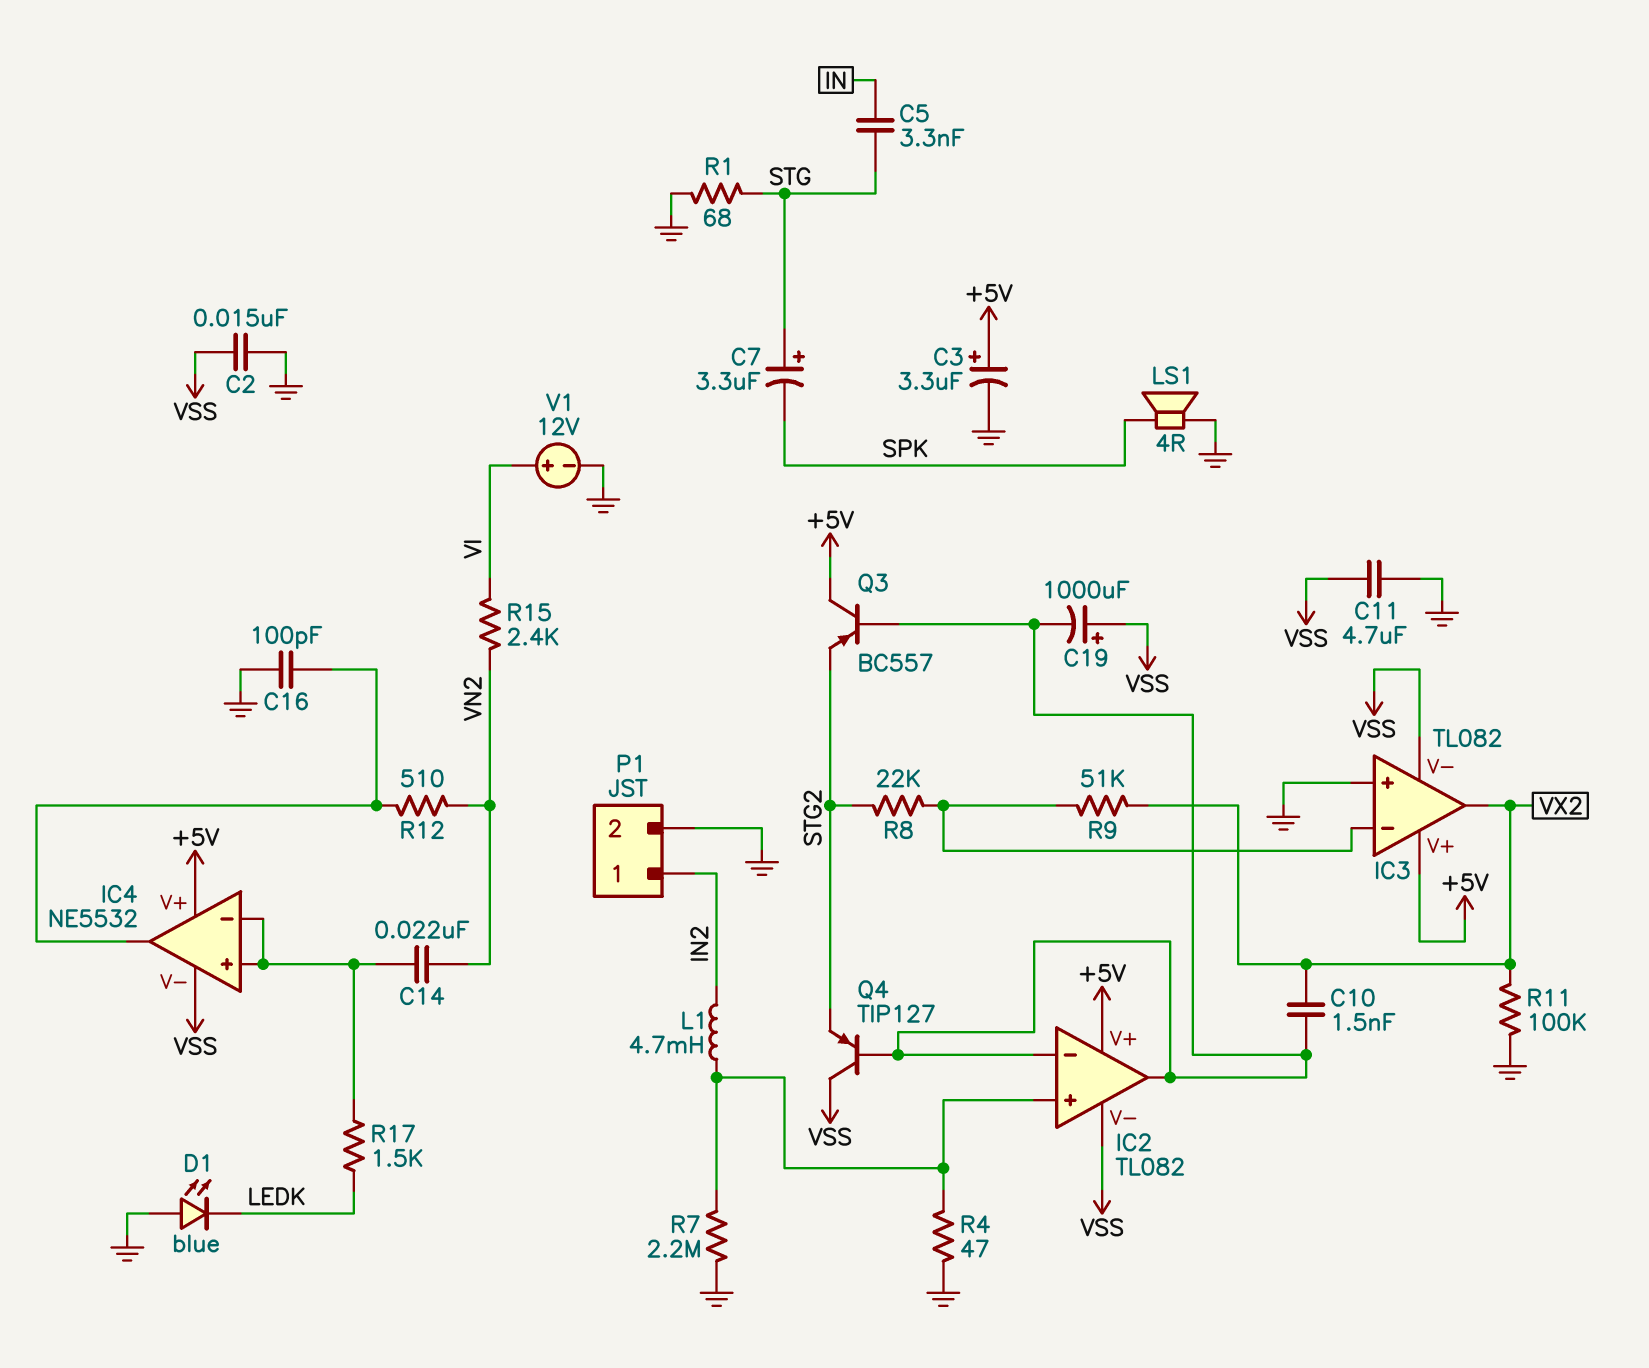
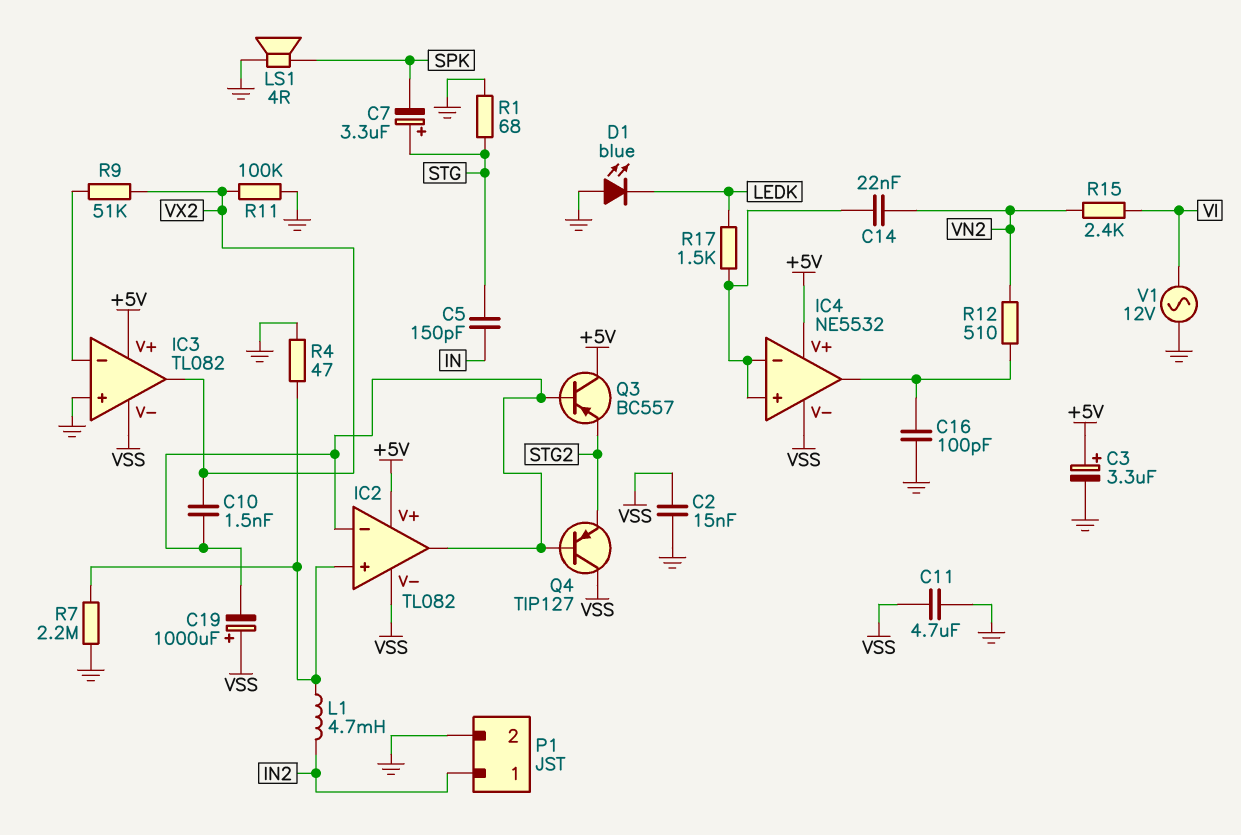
C5: 3.3nF (IN, STG) -> 150pF (IN, STG)
R8: 22k (IC3/in-, STG2) -> none
V1: 12V (plus VI, minus GND) -> AC 12V (GND, VI)

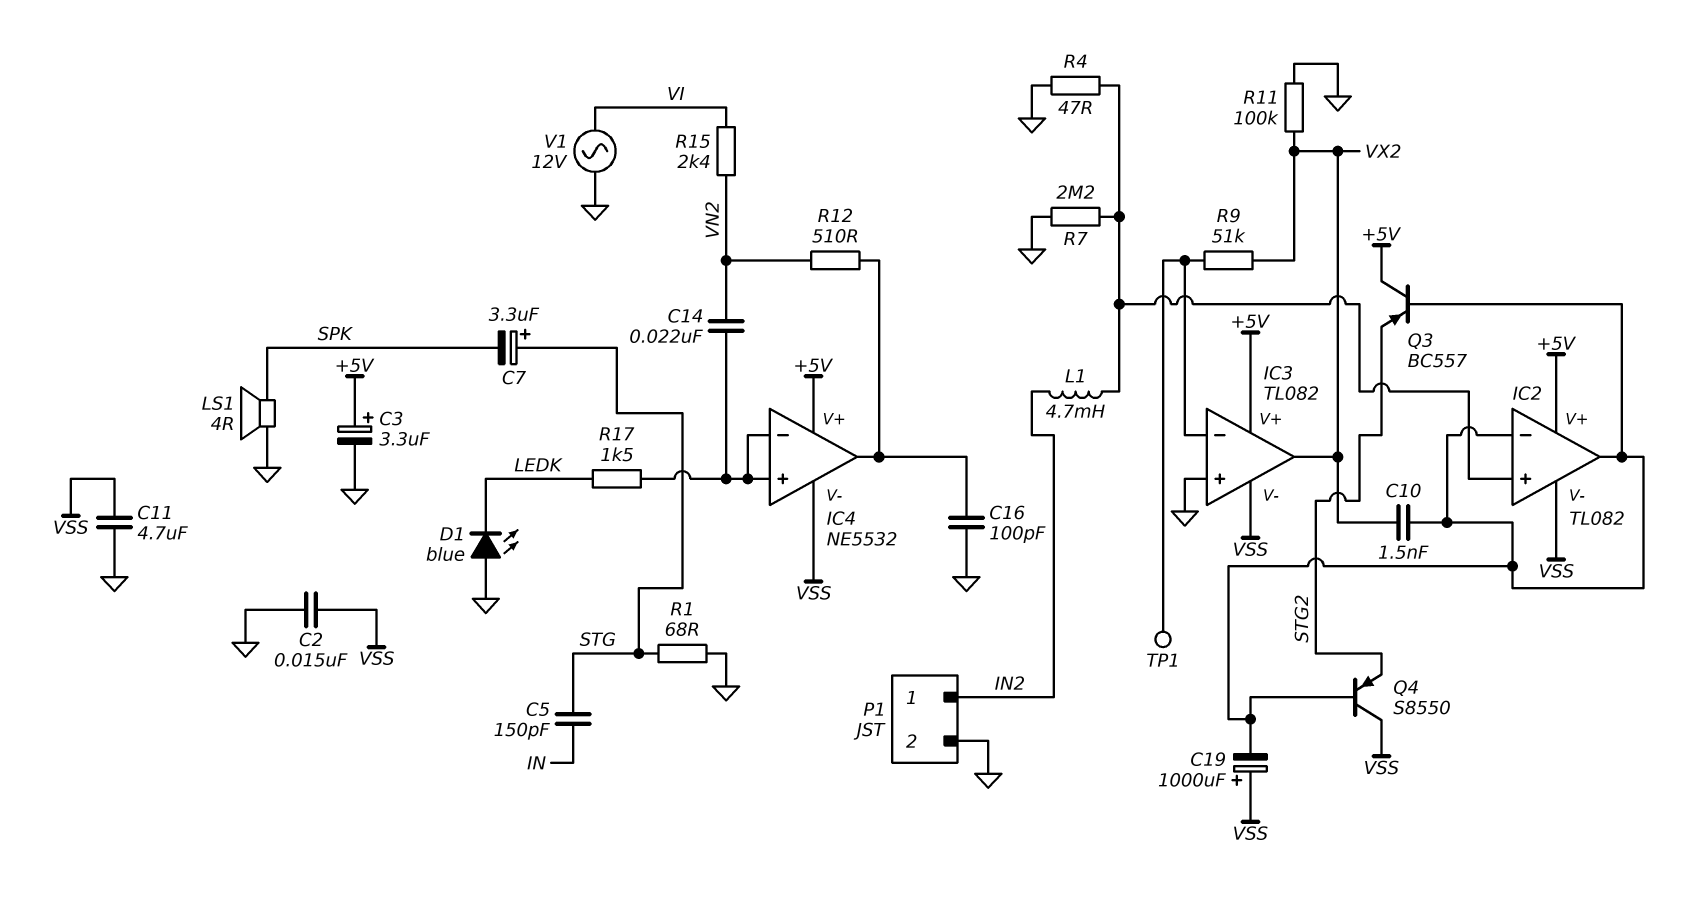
Q4: PNP TIP127 (B IC2/in-, C VSS, E STG2) -> PNP S8550 (B IC2/in-, C VSS, E STG2)
TP1: none -> test point (IC3/in-)

